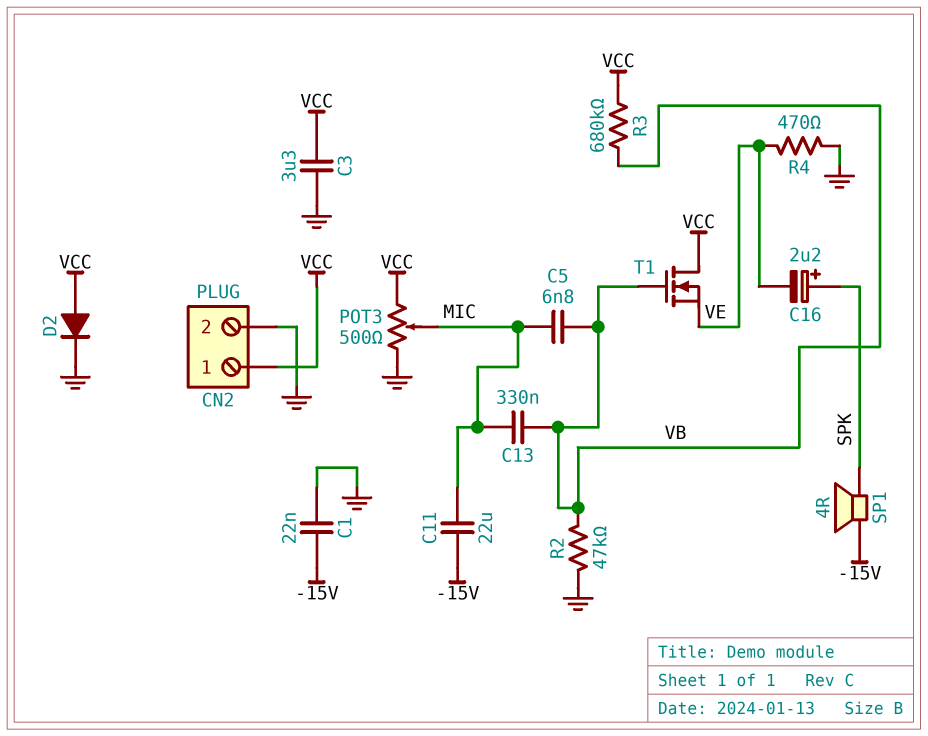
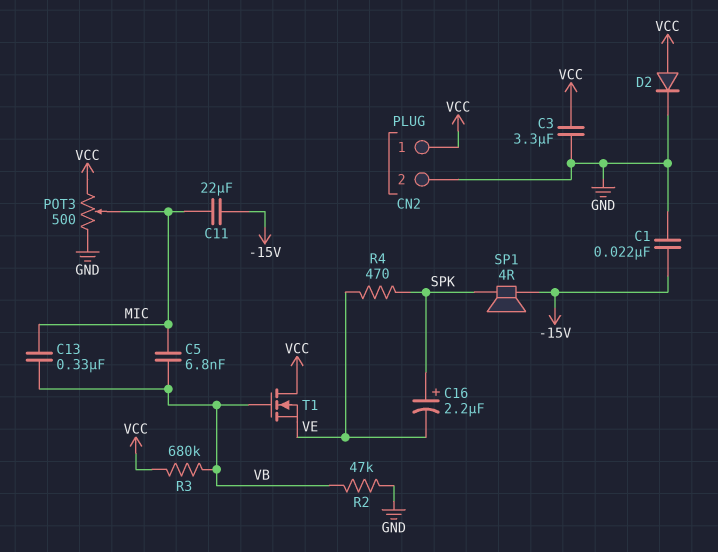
R4: 470 (GND, VE) -> 470 (SPK, VE)

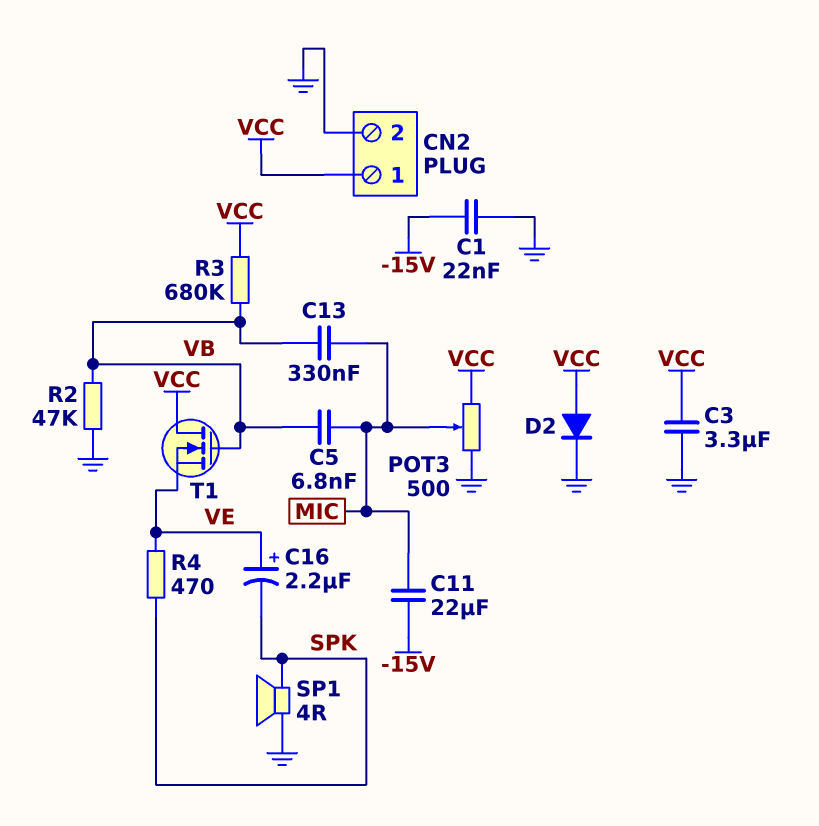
C16: 2.2uF (plus SPK, minus VE) -> 2.2uF (plus VE, minus SPK)
SP1: speaker 4R (-15V, SPK) -> speaker 4R (GND, SPK)

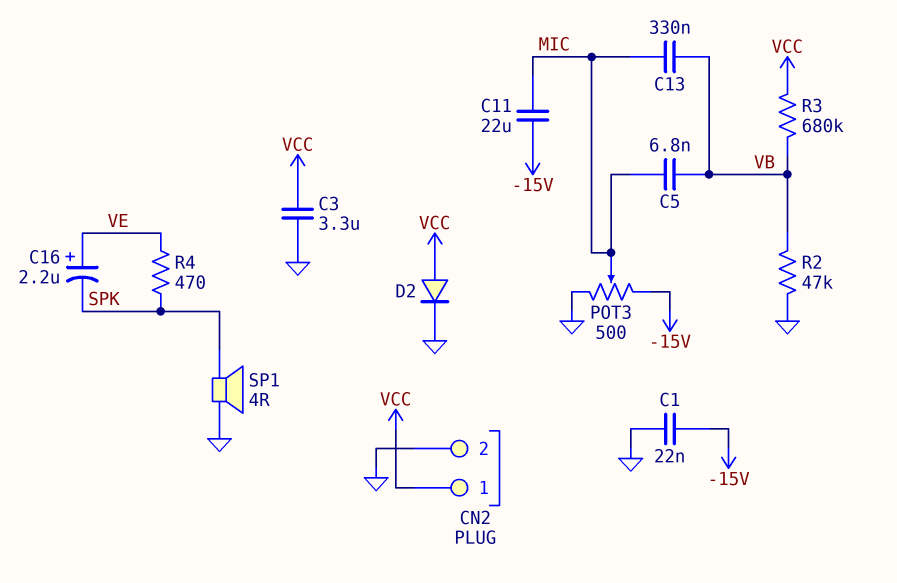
POT3: 500 (GND, VCC, wiper MIC) -> 500 (-15V, GND, wiper MIC)
T1: NMOS (G VB, D VCC, S VE) -> none

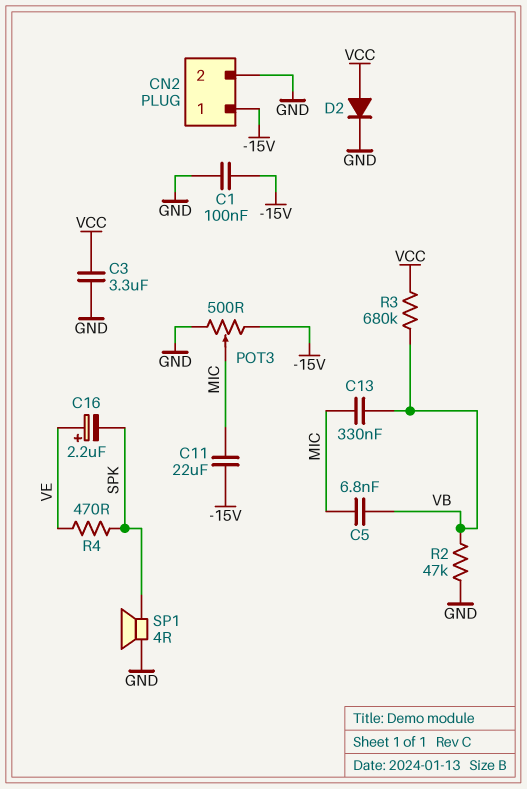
C1: 22nF (-15V, GND) -> 100nF (-15V, GND)
CN2 pin 1: VCC -> -15V

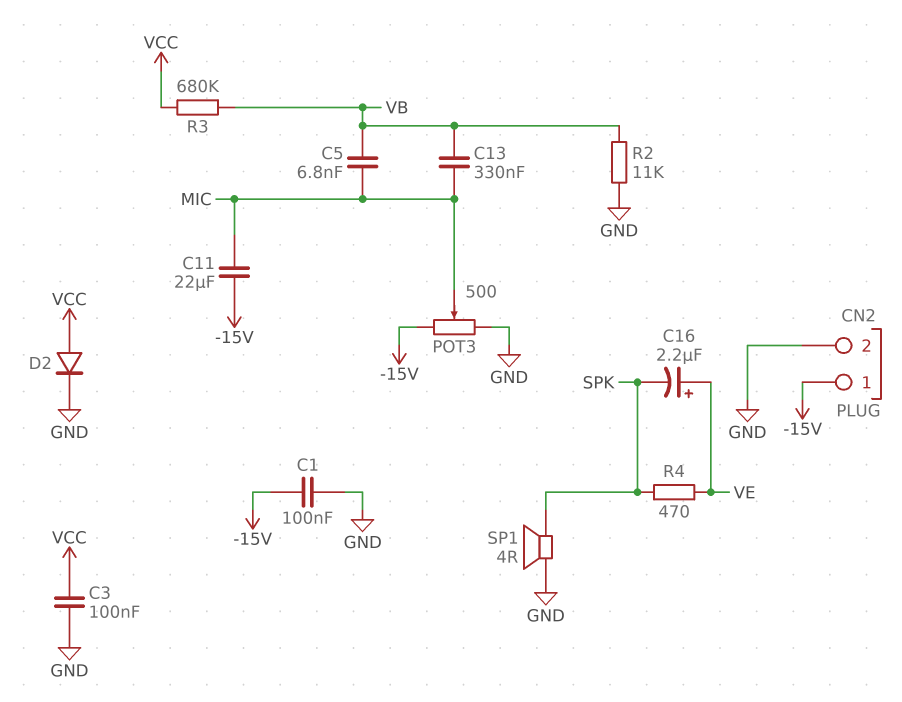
C3: 3.3uF (GND, VCC) -> 100nF (GND, VCC)
R2: 47k (GND, VB) -> 11k (GND, VB)

